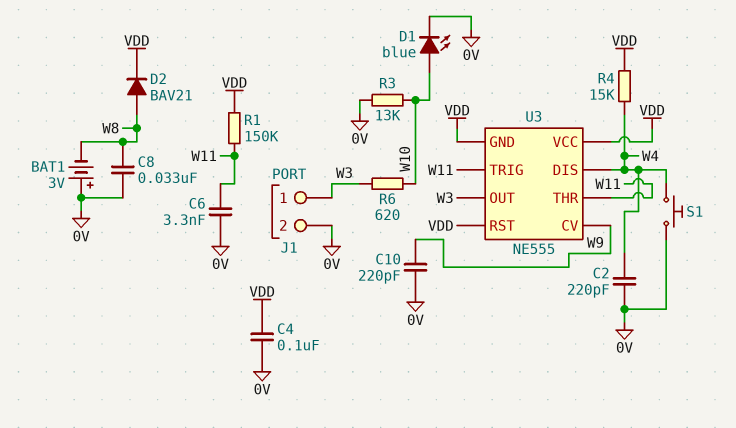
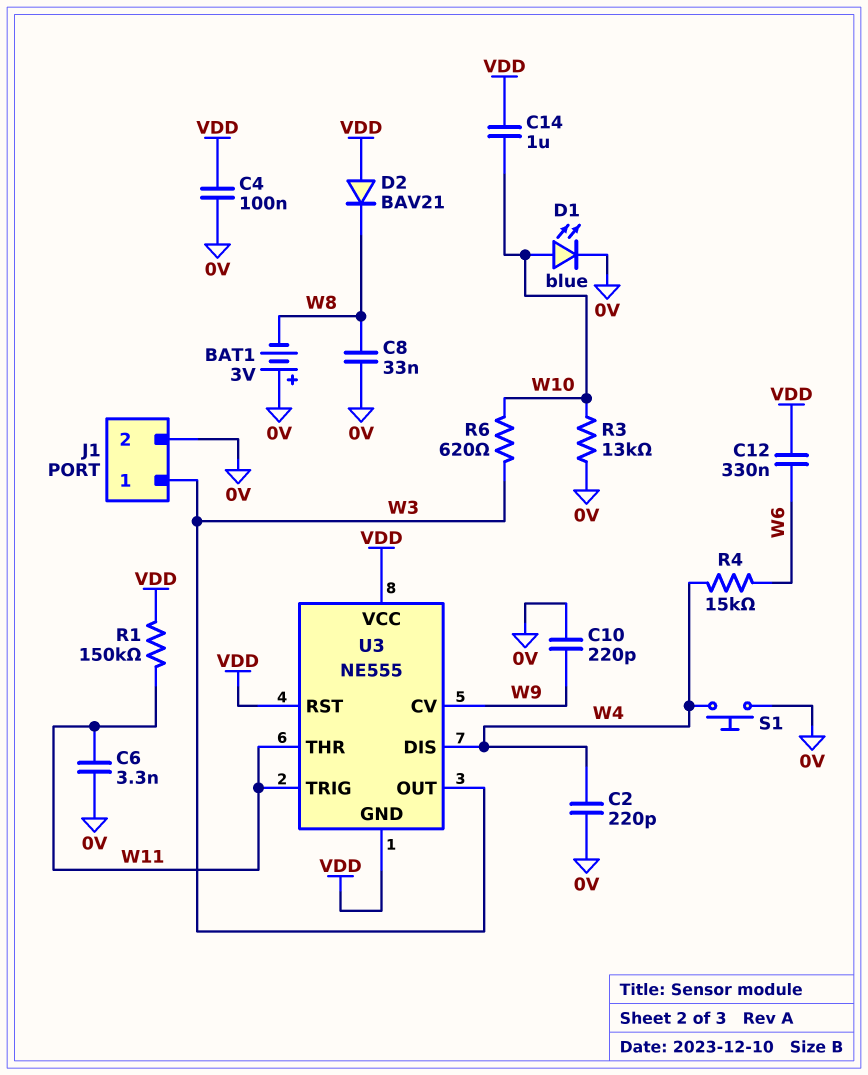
C12: none -> 330nF (VDD, W6)
C14: none -> 1uF (VDD, W10)
D2: diode BAV21 (A W8, K VDD) -> diode BAV21 (A VDD, K W8)
R4: 15k (VDD, W4) -> 15k (W4, W6)

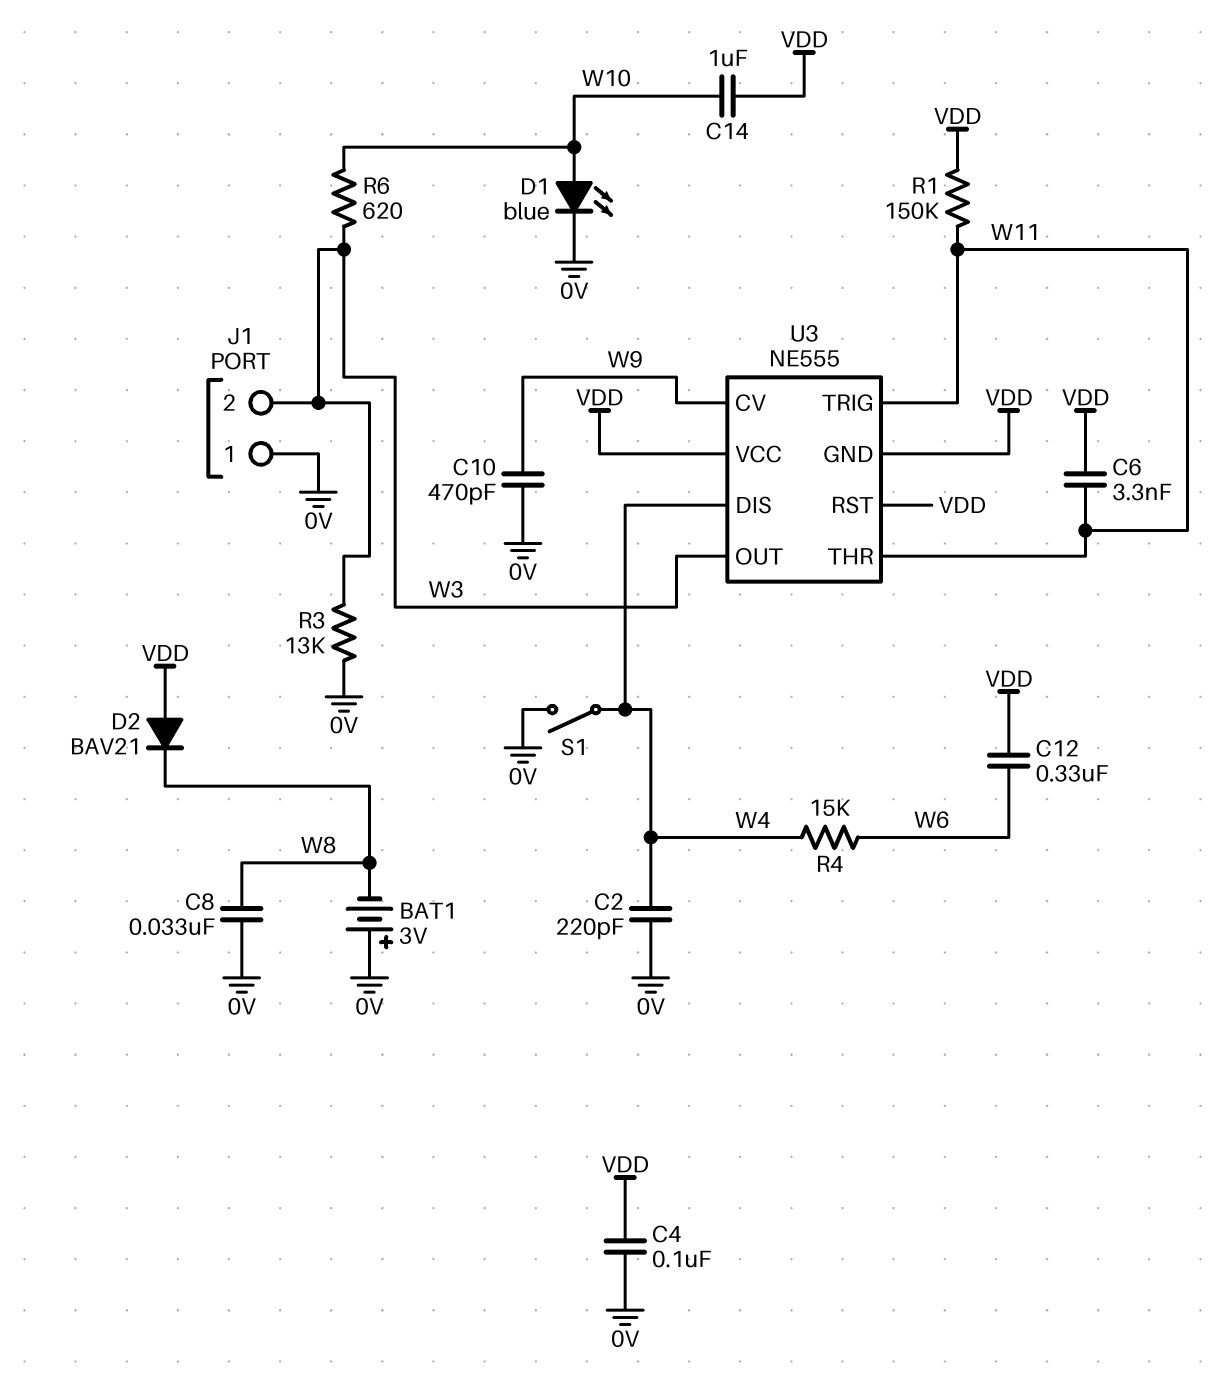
C6: 3.3nF (0V, W11) -> 3.3nF (VDD, W11)
C10: 220pF (0V, W9) -> 470pF (0V, W9)
J1 pin 1: W3 -> 0V
J1 pin 2: 0V -> W3
R3: 13k (0V, W10) -> 13k (0V, W3)
S1: button (0V, W4) -> switch (0V, W4)

